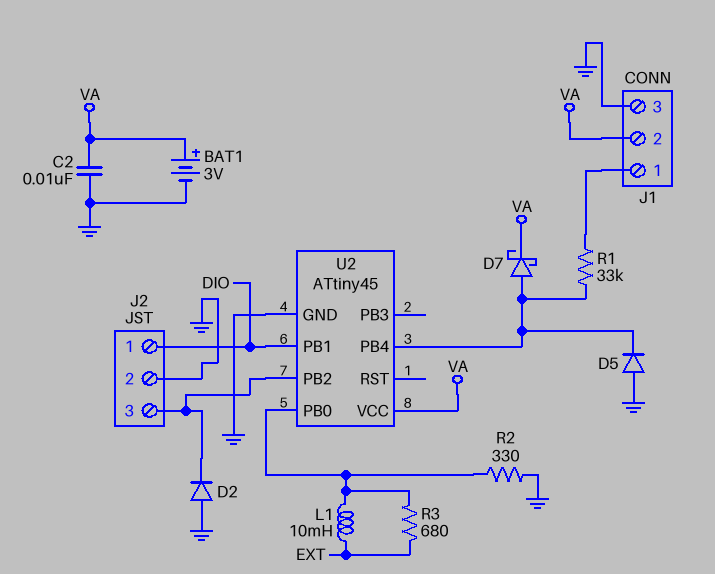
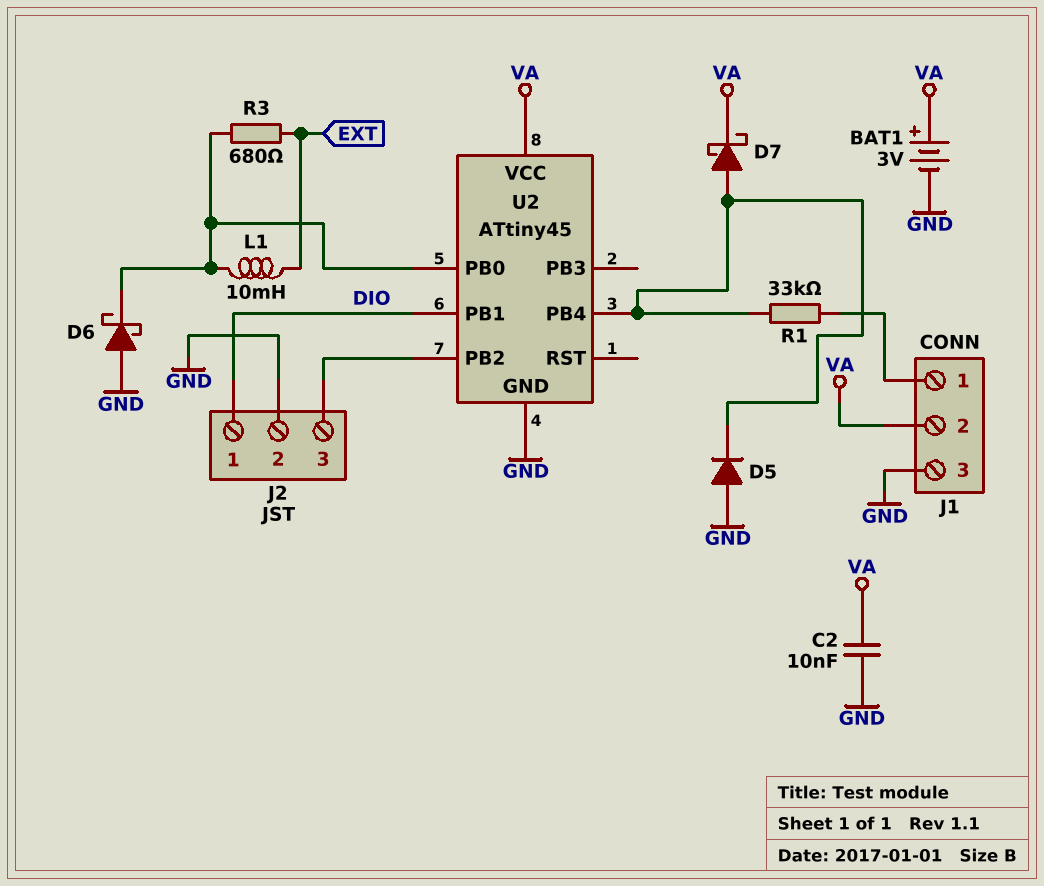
D2: diode (A GND, K J2/3) -> none
D6: none -> schottky (A GND, K U2/PB0)
R2: 330 (GND, U2/PB0) -> none

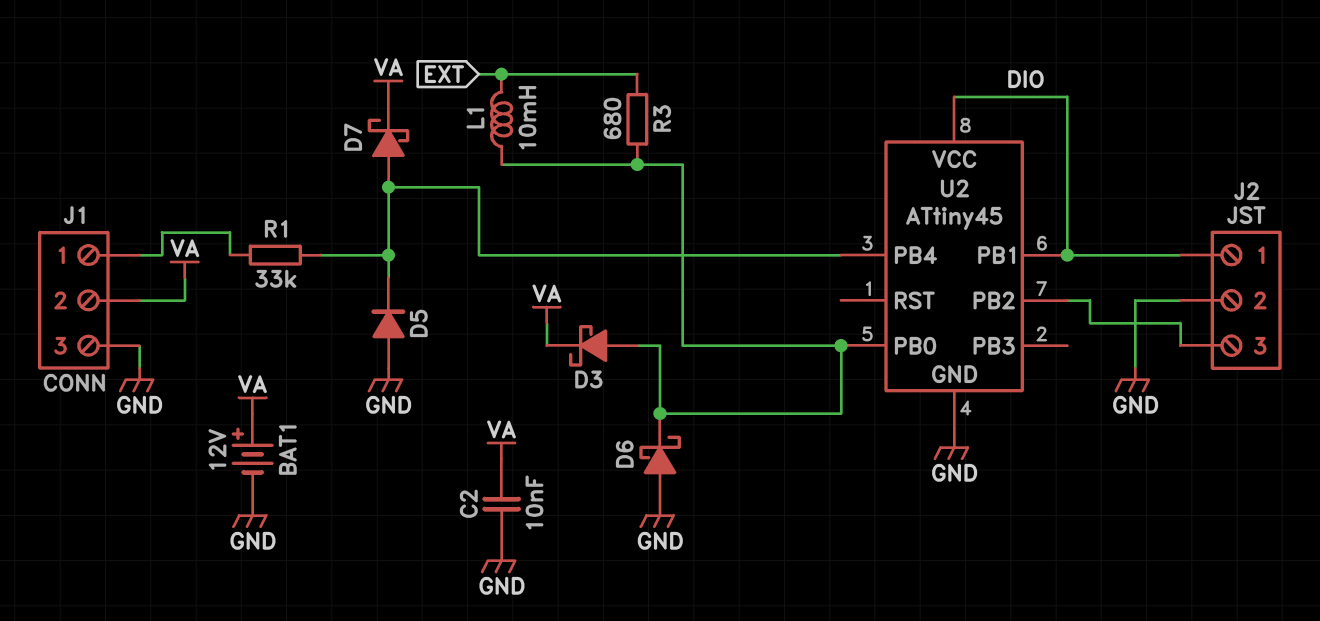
BAT1: 3V (plus VA, minus GND) -> 12V (plus VA, minus GND)
D3: none -> schottky (A U2/PB0, K VA)
U2 pin VCC: VA -> DIO

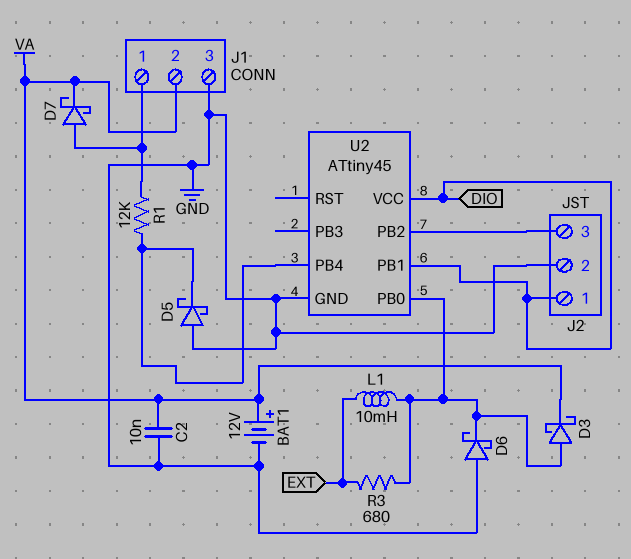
D5: diode (A GND, K U2/PB4) -> schottky (A GND, K U2/PB4)
D7: schottky (A U2/PB4, K VA) -> schottky (A J1/1, K VA)
R1: 33k (J1/1, U2/PB4) -> 12k (J1/1, U2/PB4)

